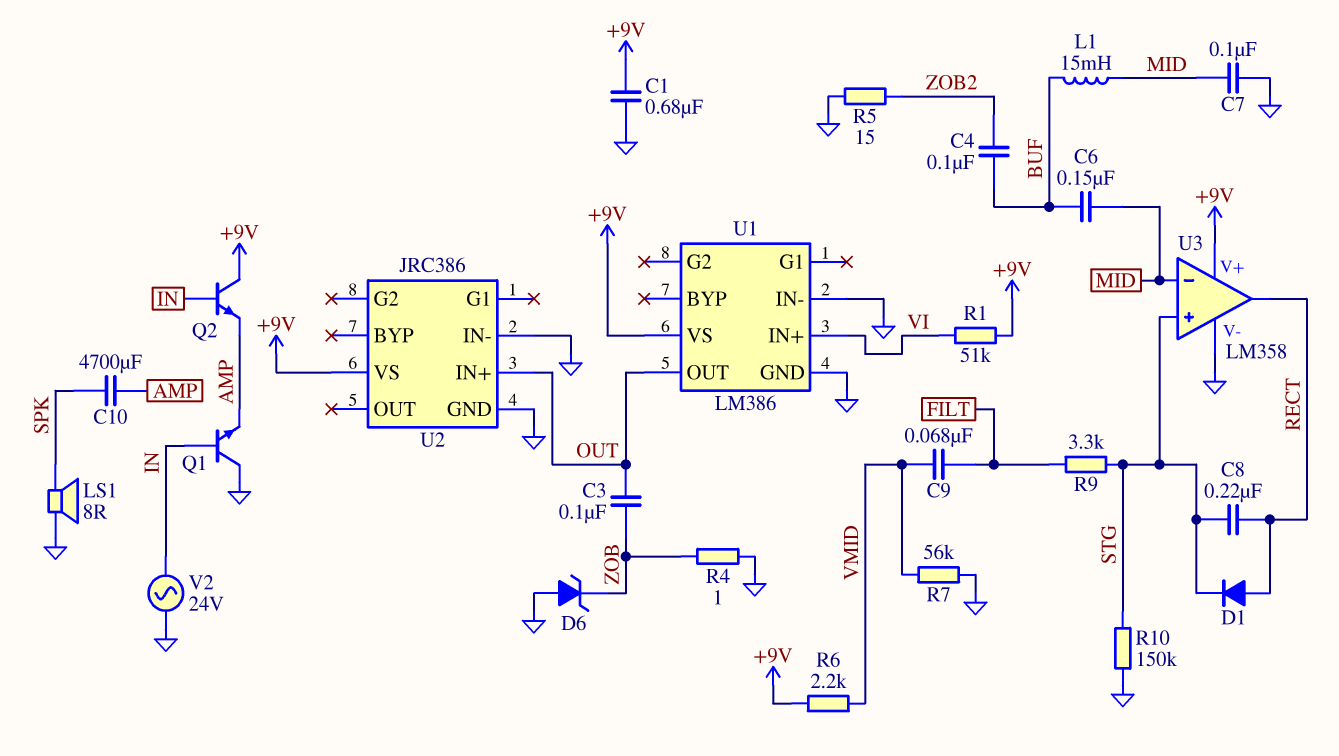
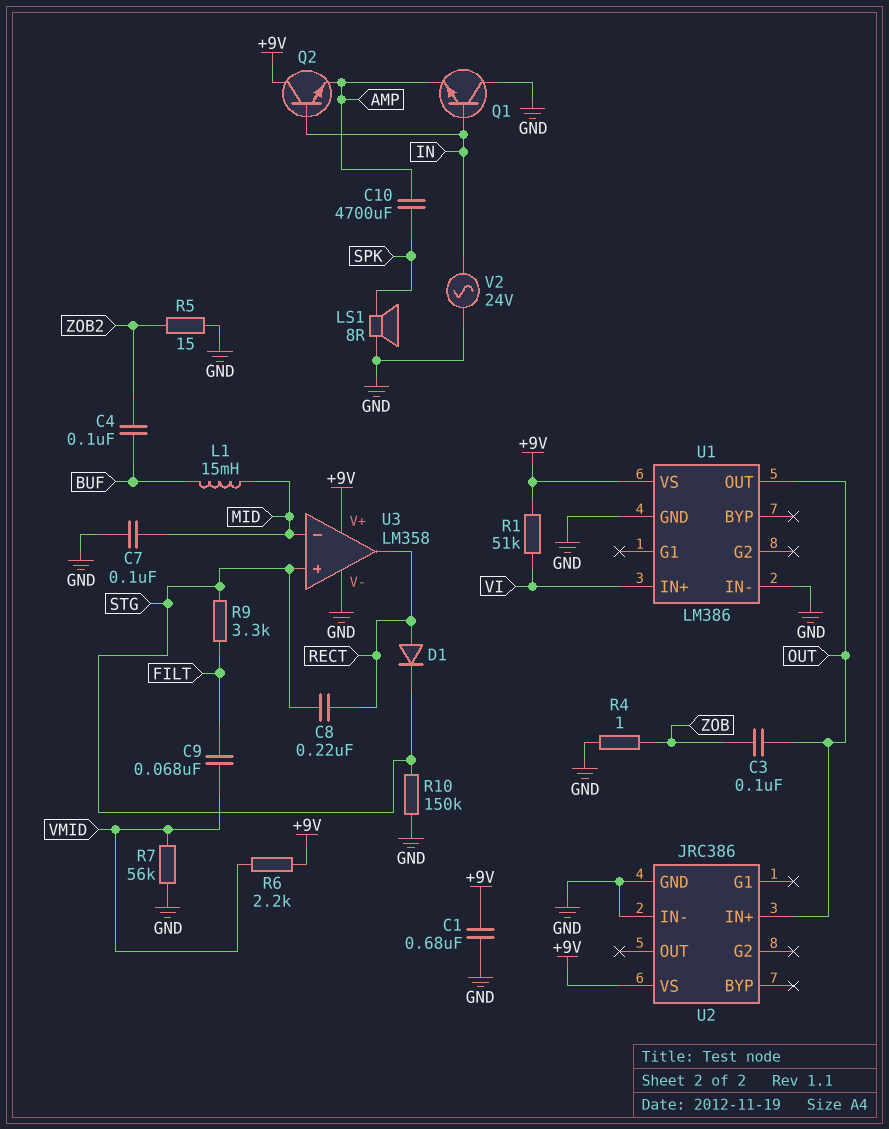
C6: 150nF (BUF, MID) -> none
D6: zener (A GND, K ZOB) -> none

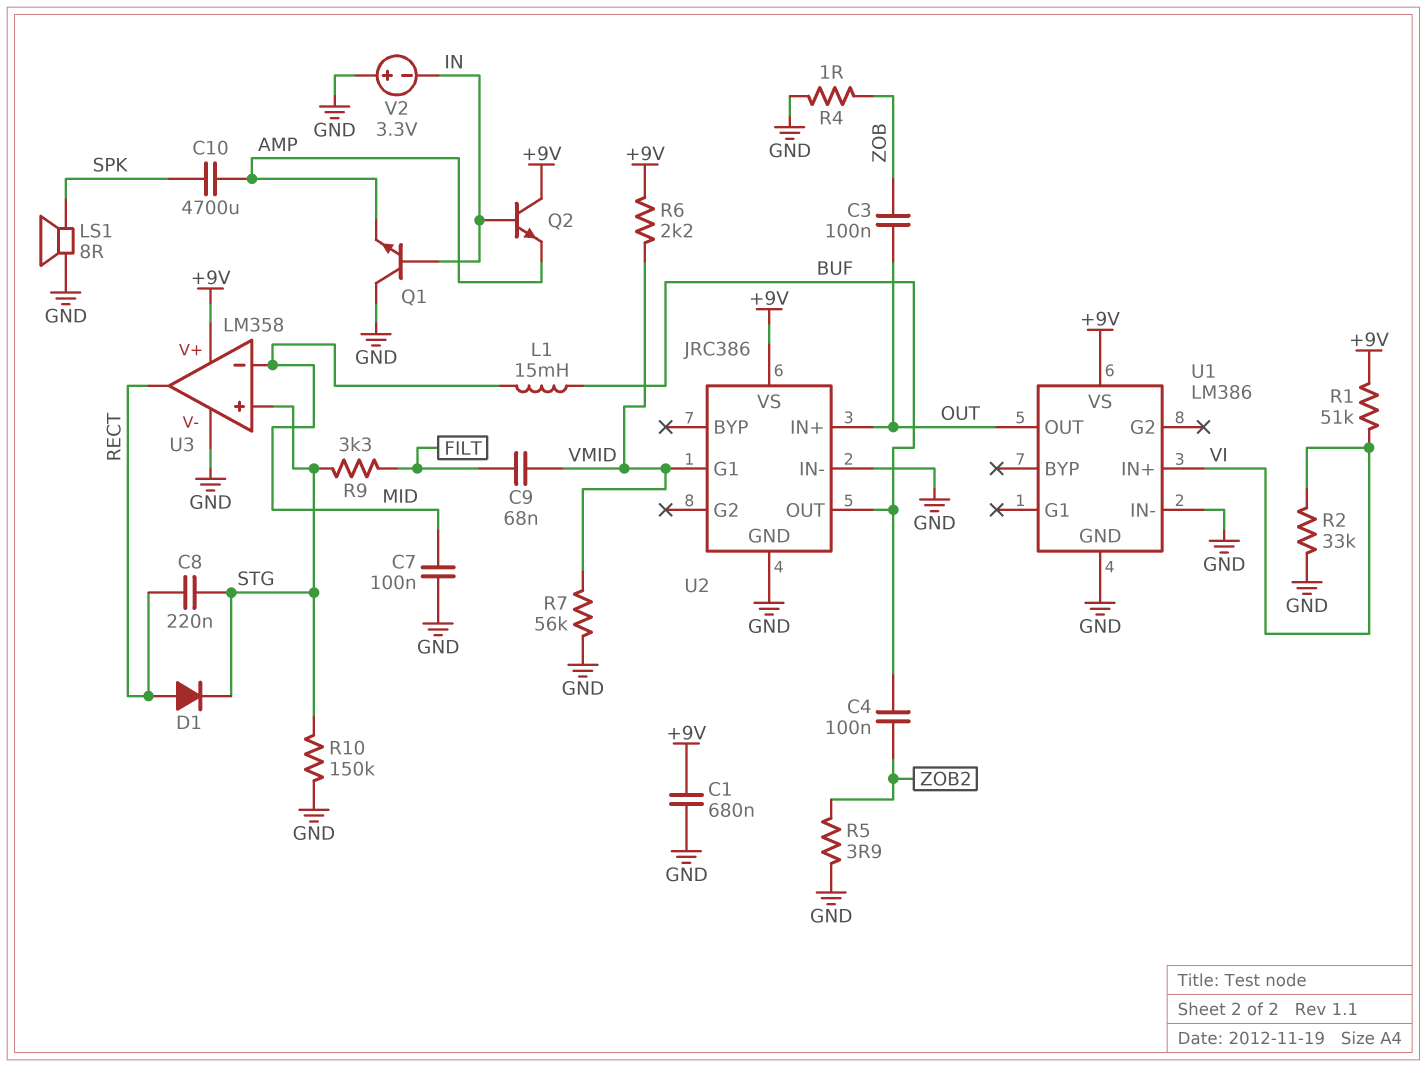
R2: none -> 33k (GND, VI)
R5: 15 (GND, ZOB2) -> 3.9 (GND, ZOB2)
U2 pin G1: none -> VMID
U2 pin OUT: none -> BUF
V2: AC 24V (GND, IN) -> 3.3V (plus GND, minus IN)

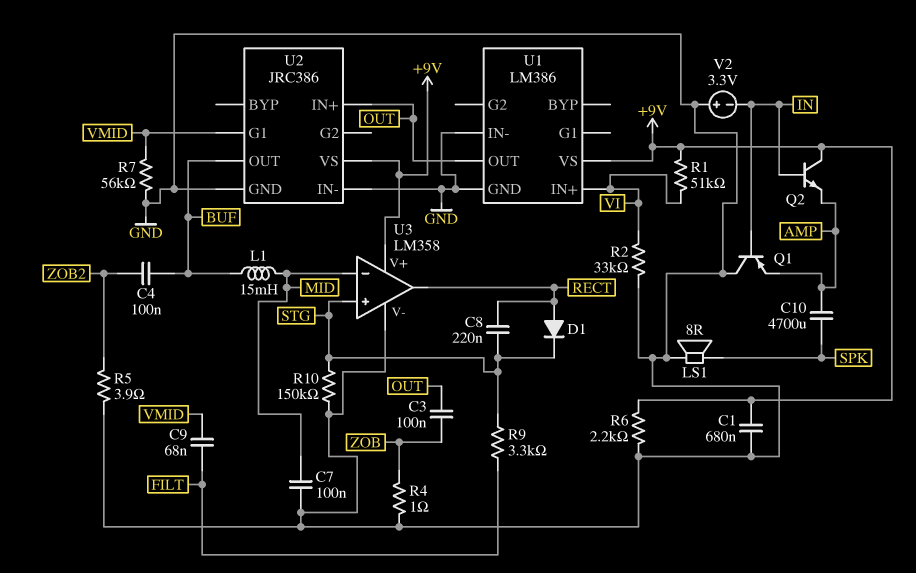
Q1: NPN (B IN, C GND, E AMP) -> PNP (B IN, C GND, E AMP)
R6: 2.2k (+9V, VMID) -> 2.2k (+9V, GND)

